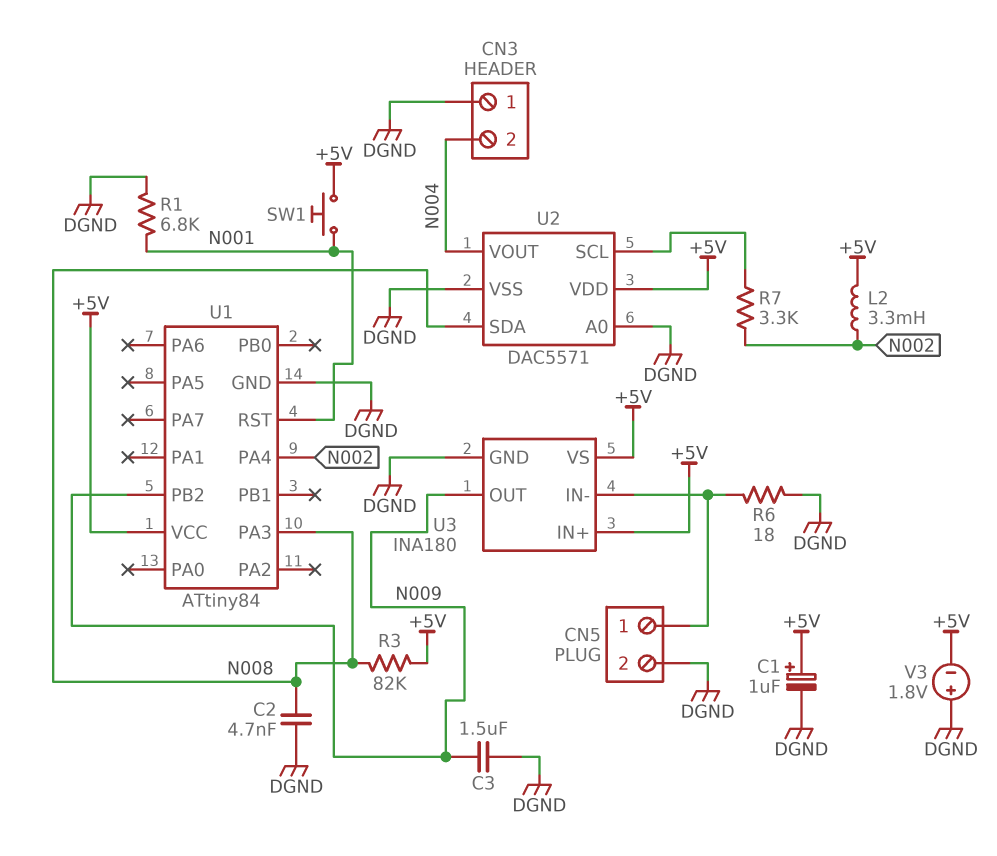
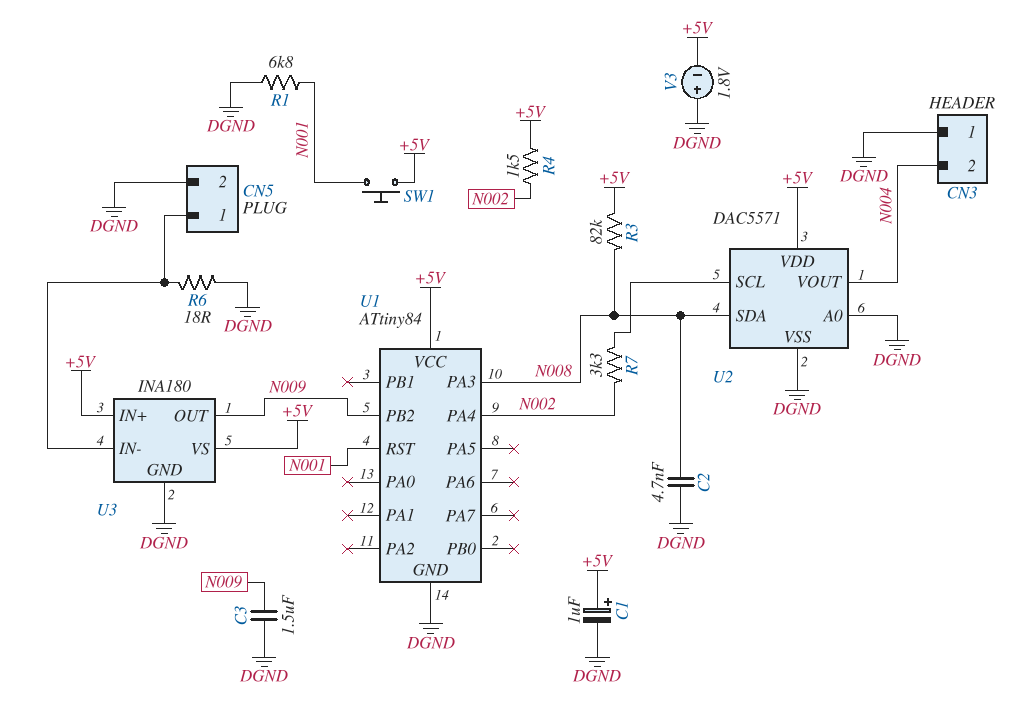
L2: 3.3mH (+5V, N002) -> none
R4: none -> 1.5k (+5V, N002)

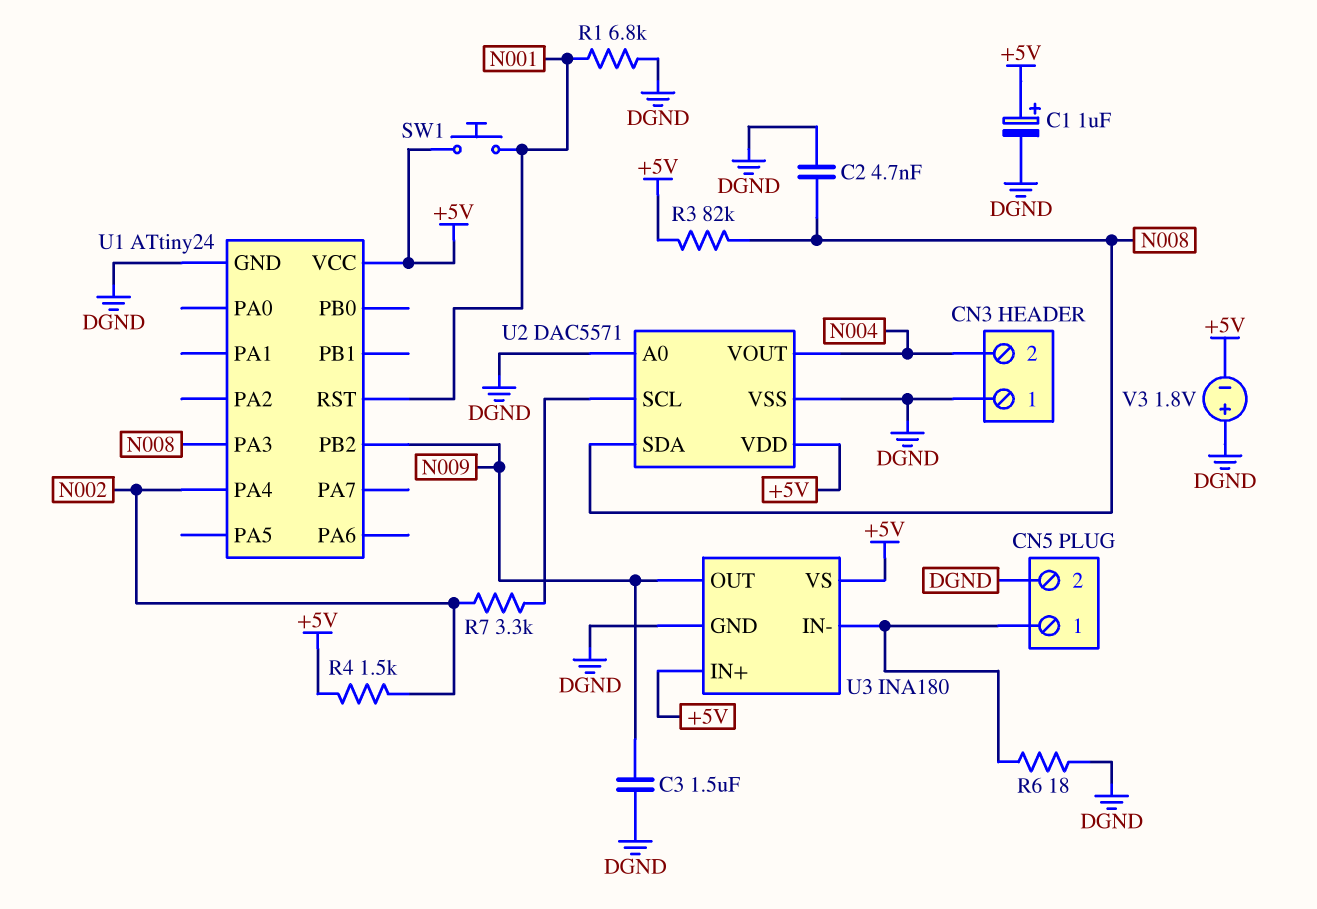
U1: ATtiny84 -> ATtiny24

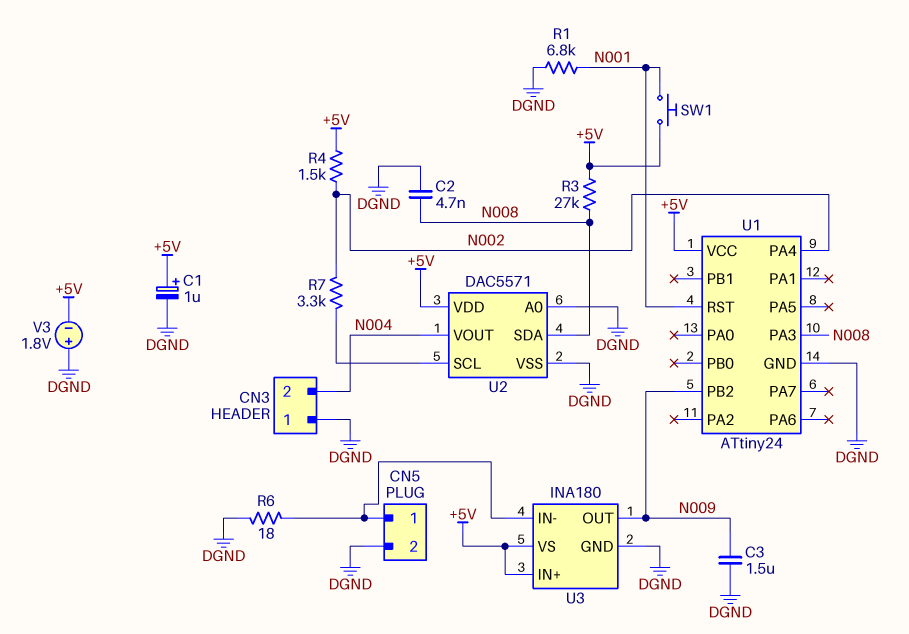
R3: 82k (+5V, N008) -> 27k (+5V, N008)

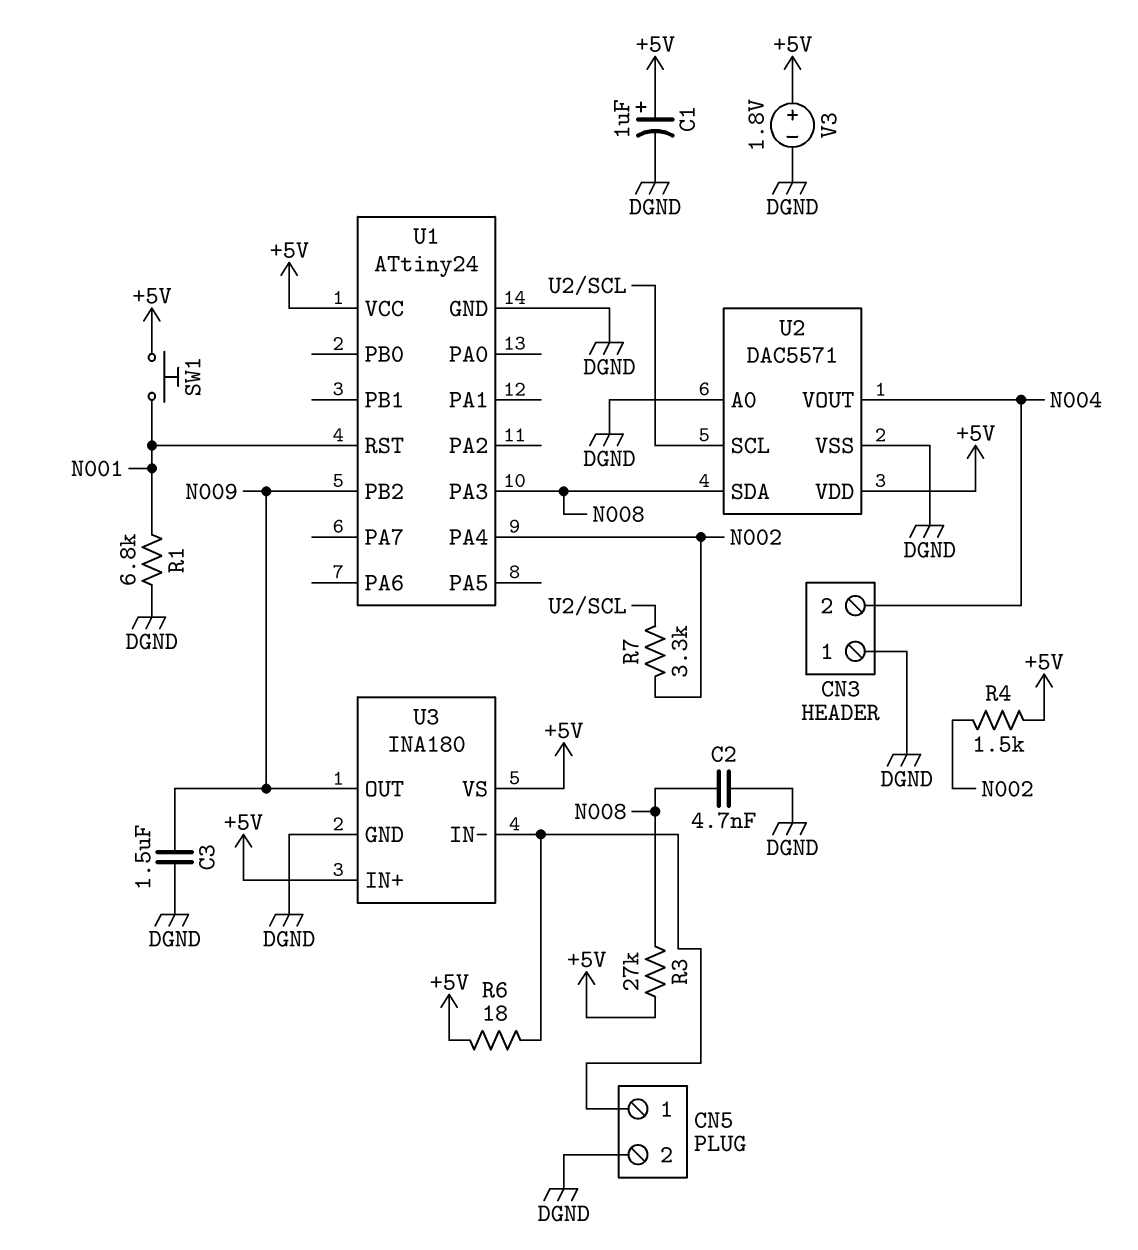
R6: 18 (CN5/1, DGND) -> 18 (+5V, CN5/1)
V3: 1.8V (plus DGND, minus +5V) -> 1.8V (plus +5V, minus DGND)

